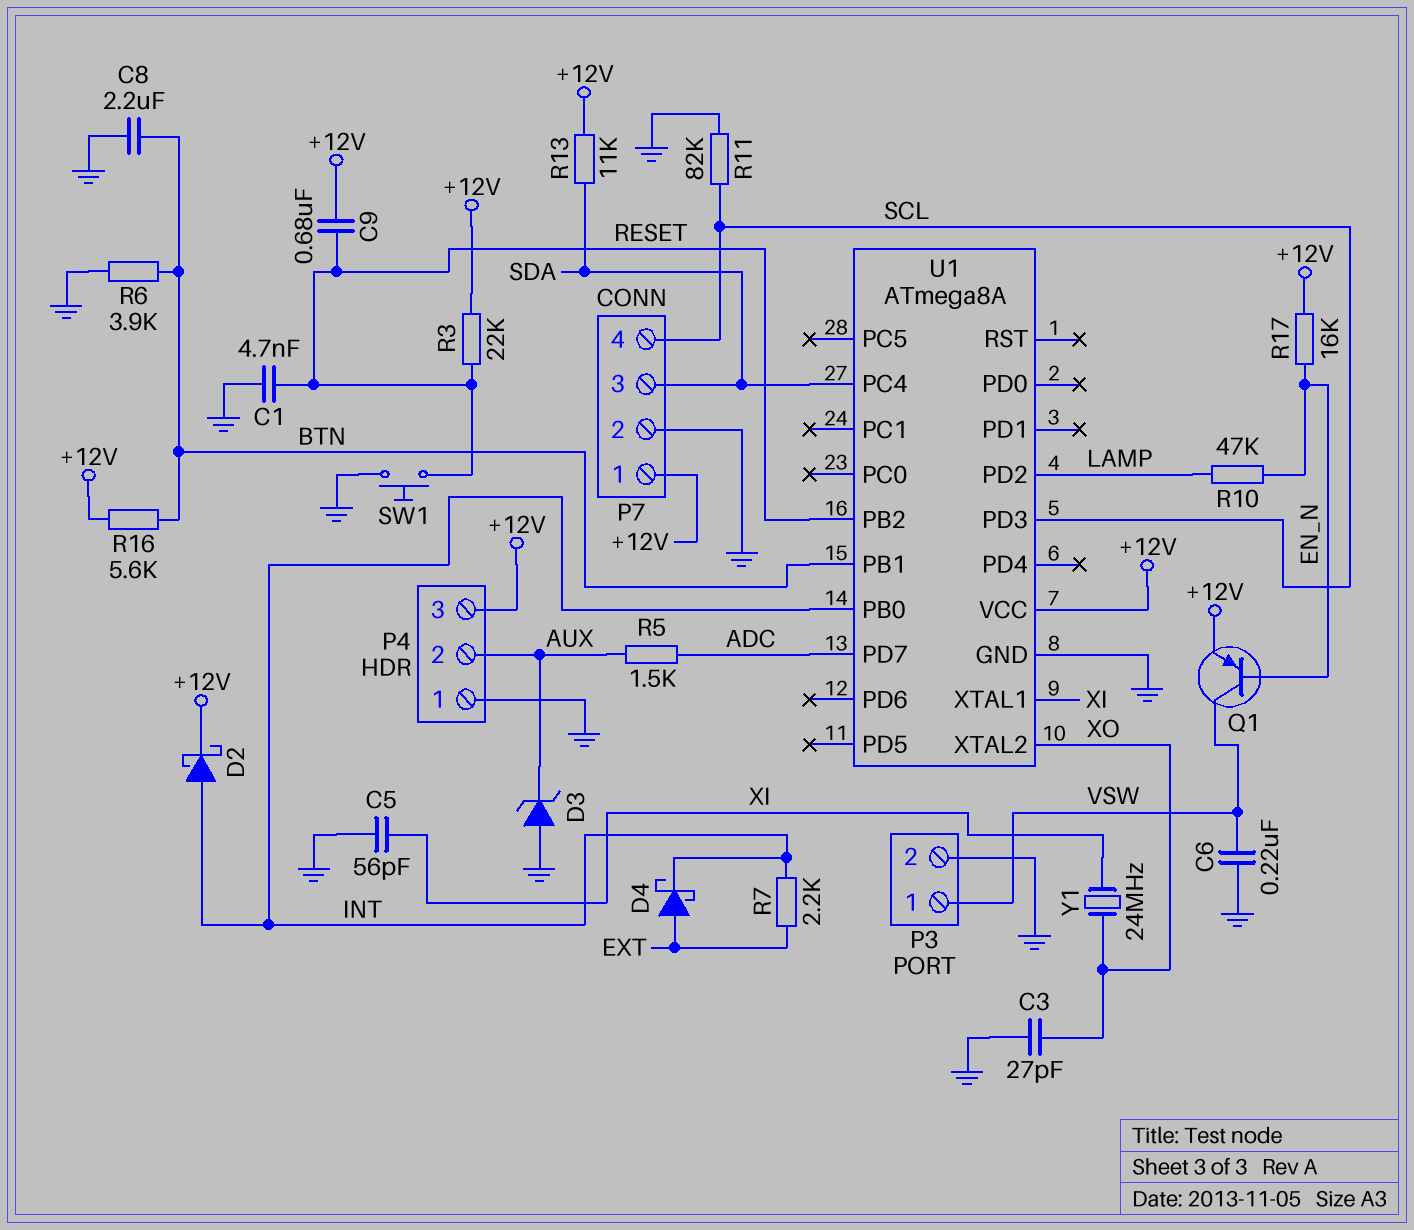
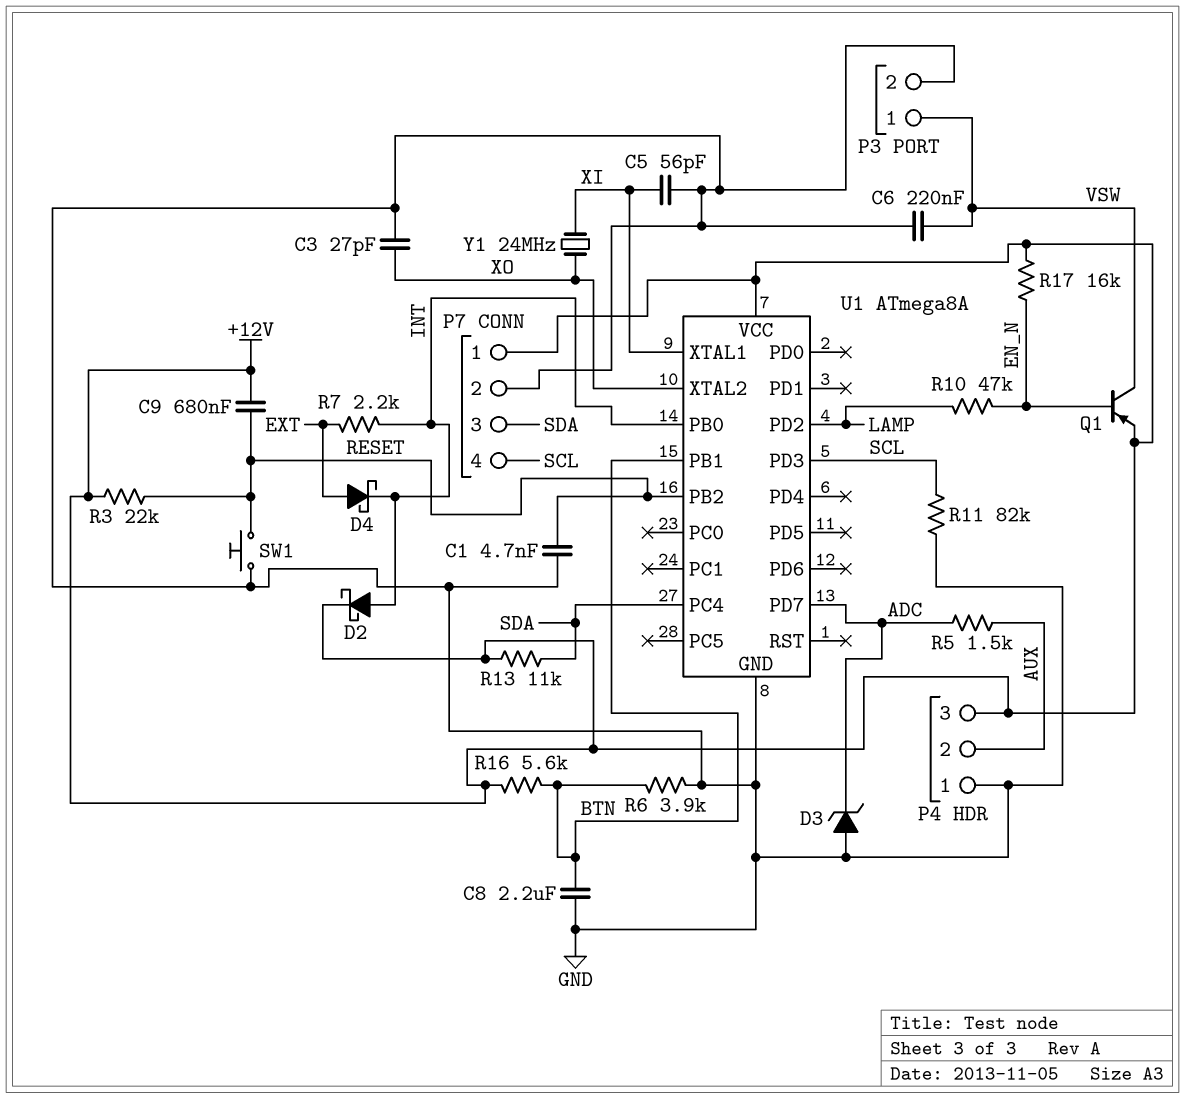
D3: zener (A GND, K AUX) -> zener (A GND, K ADC)

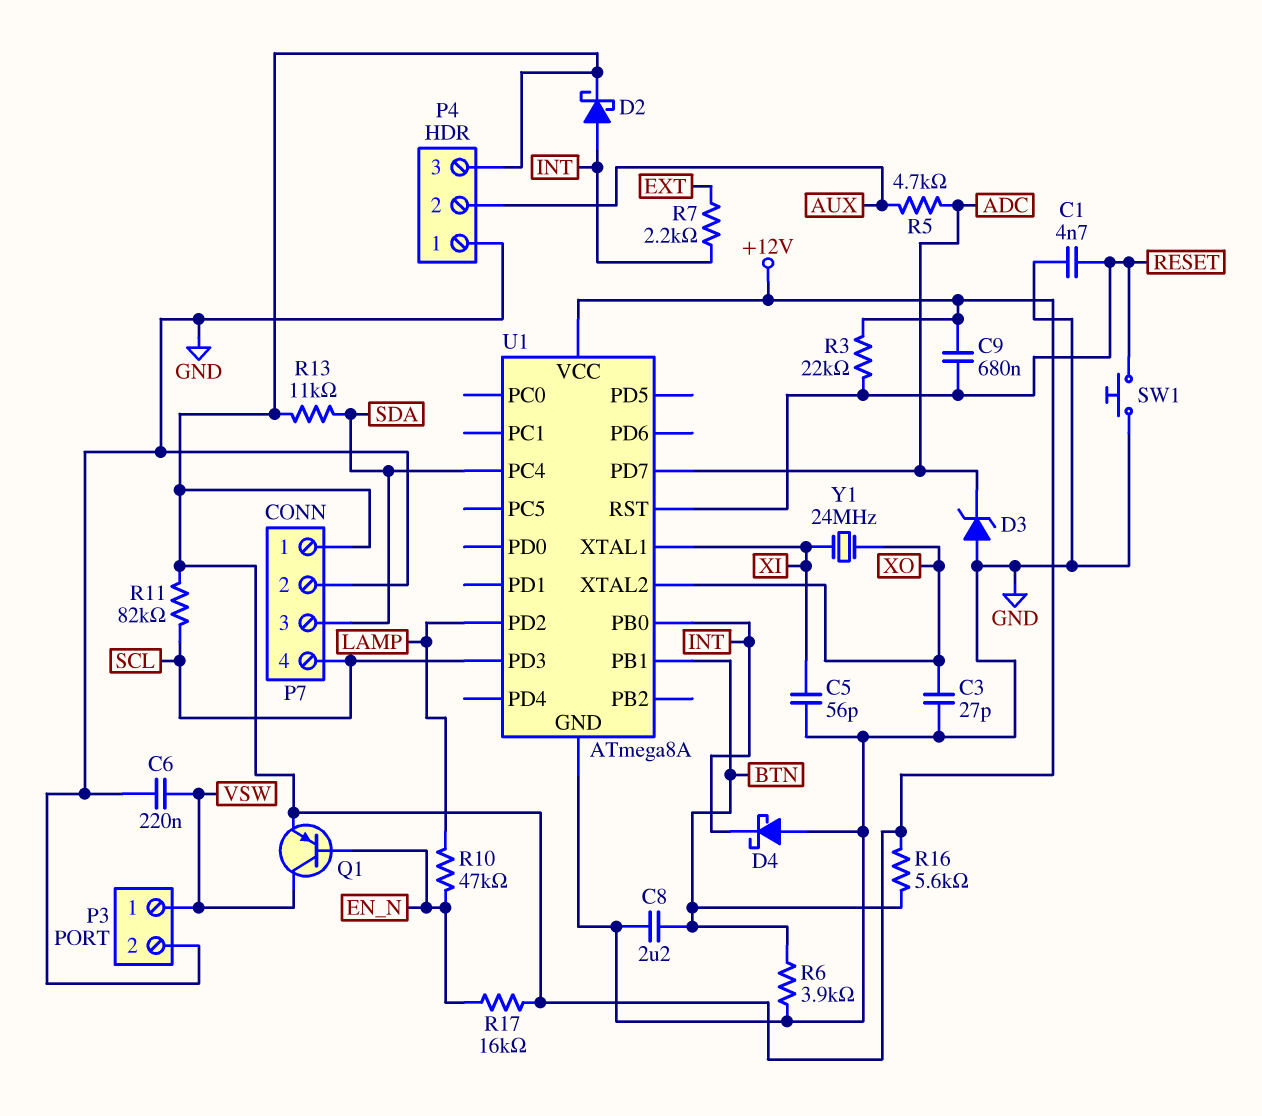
D4: schottky (A EXT, K INT) -> schottky (A GND, K INT)
R5: 1.5k (ADC, AUX) -> 4.7k (ADC, AUX)
R11: 82k (GND, SCL) -> 82k (+12V, SCL)
U1 pin PB2: RESET -> none
U1 pin RST: none -> RESET

